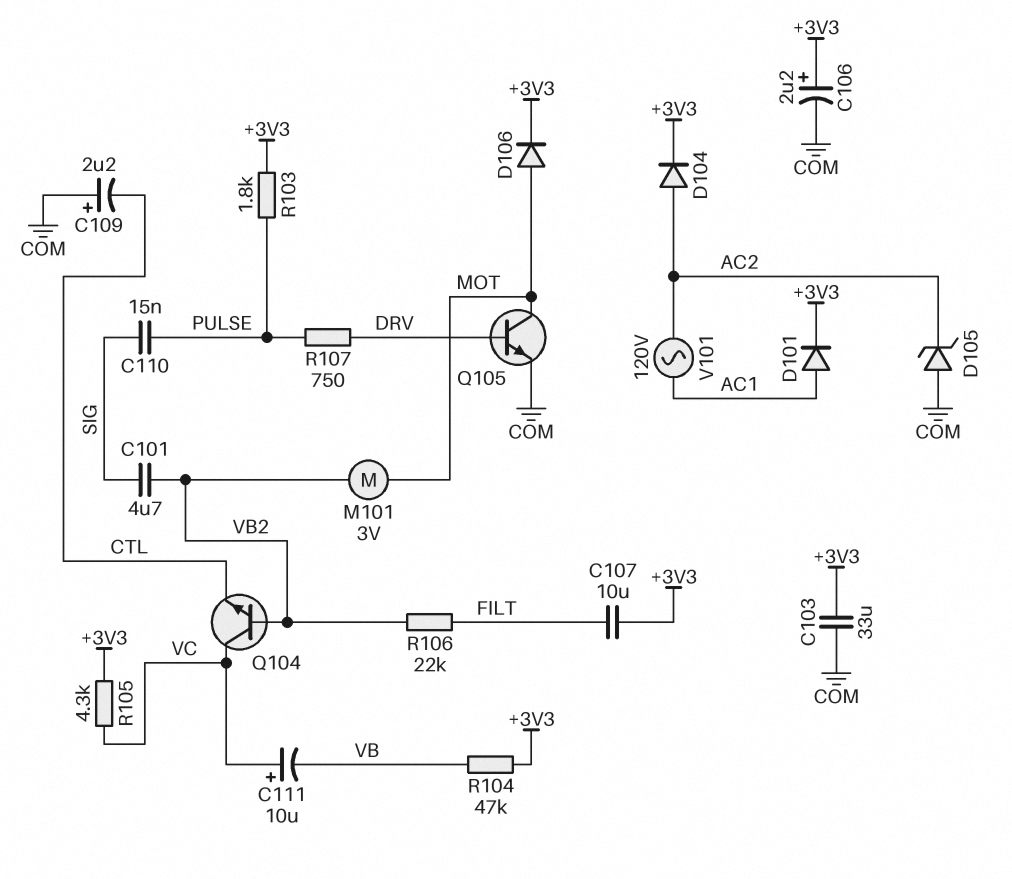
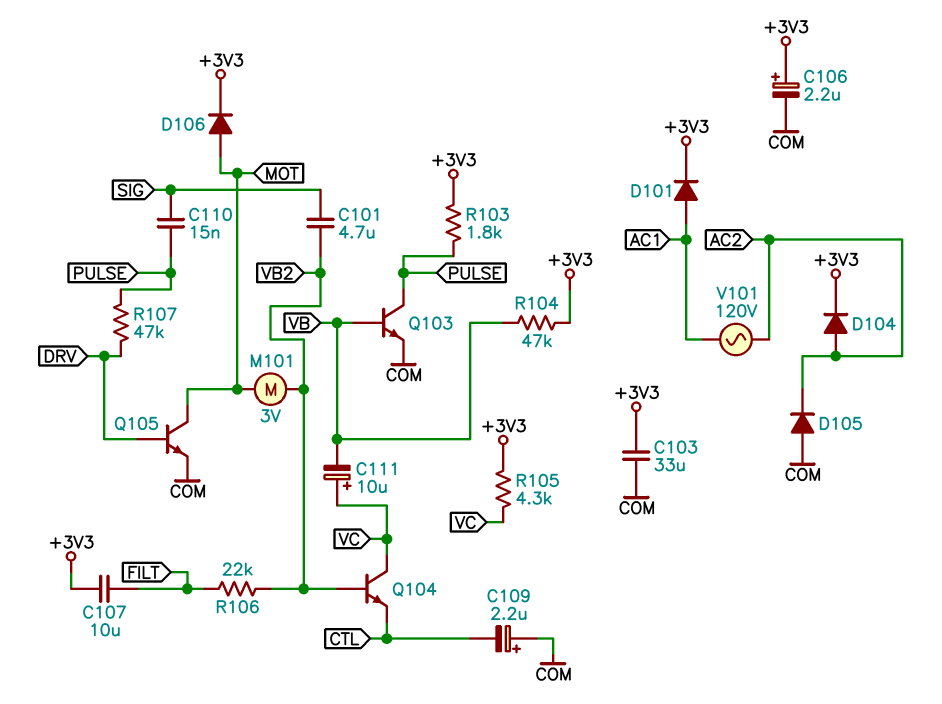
D105: zener (A COM, K AC2) -> diode (A COM, K AC2)
Q103: none -> NPN (B VB, C PULSE, E COM)
R107: 750 (DRV, PULSE) -> 47k (DRV, PULSE)

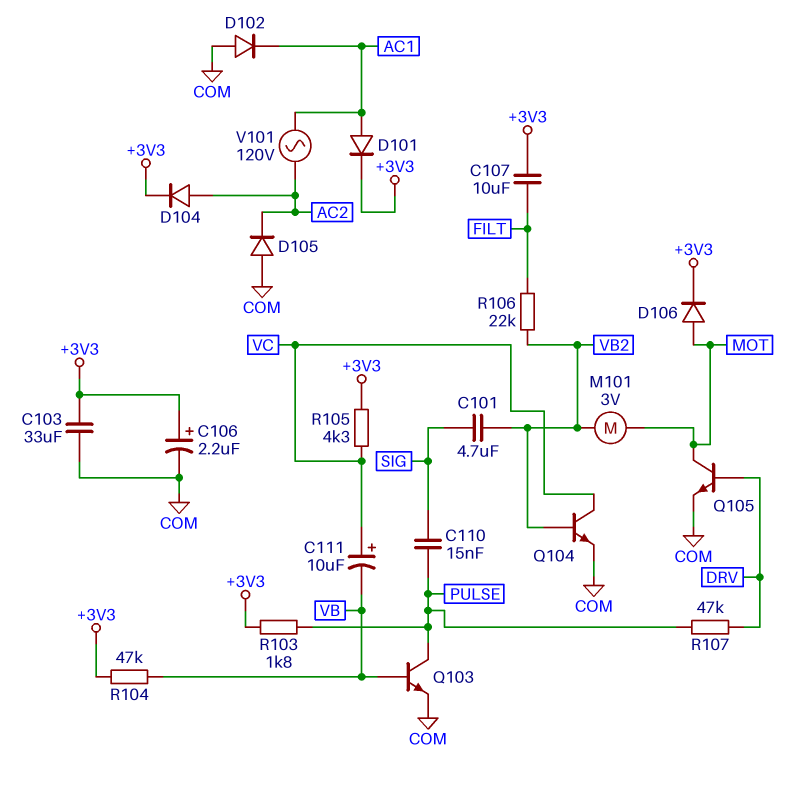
C109: 2.2uF (plus COM, minus CTL) -> none
D102: none -> diode (A COM, K AC1)
Q104: NPN (B VB2, C VC, E CTL) -> NPN (B VB2, C VC, E COM)

